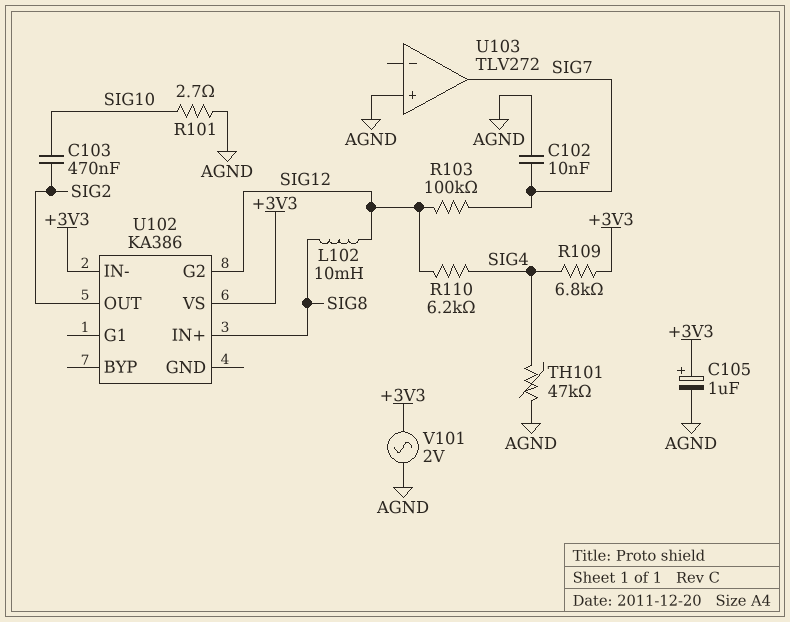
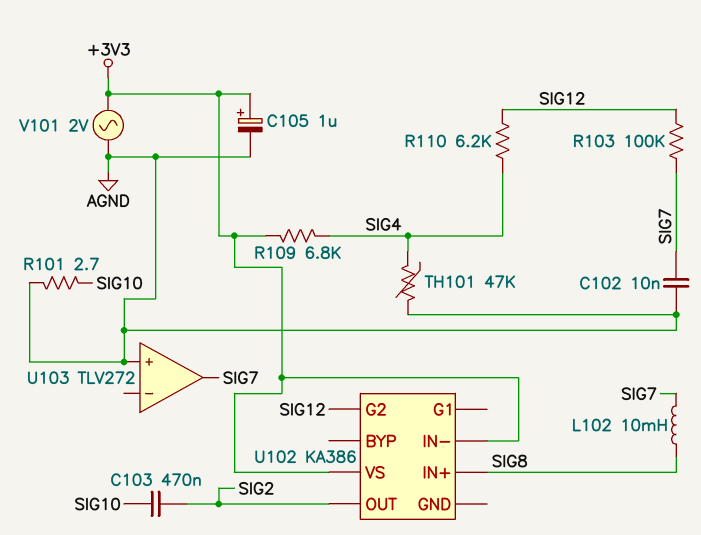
L102: 10mH (SIG8, SIG12) -> 10mH (SIG7, SIG8)

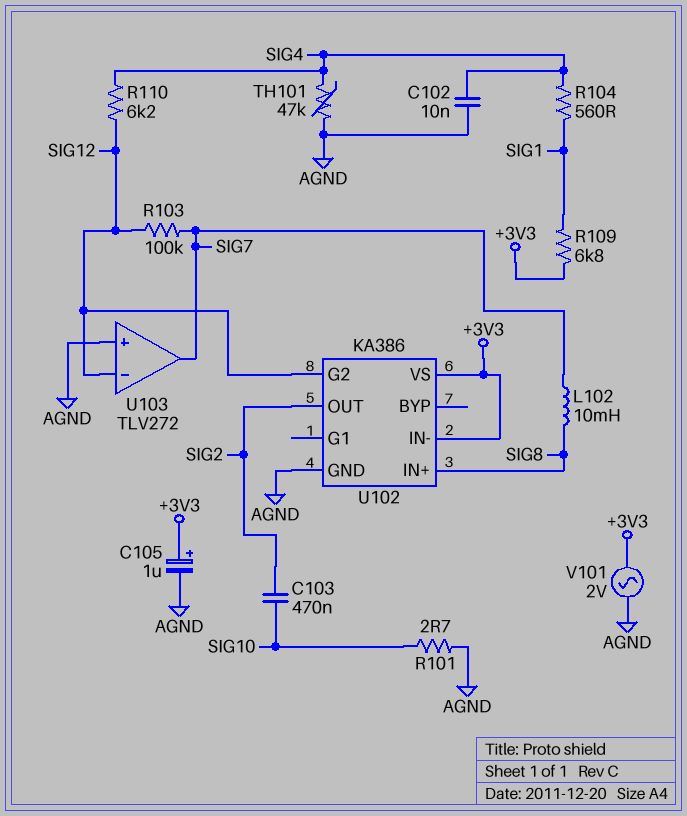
C102: 10nF (AGND, SIG7) -> 10nF (AGND, SIG4)
R104: none -> 560 (SIG1, SIG4)
R109: 6.8k (+3V3, SIG4) -> 6.8k (+3V3, SIG1)
U102 pin GND: none -> AGND
U103 pin in-: none -> SIG12

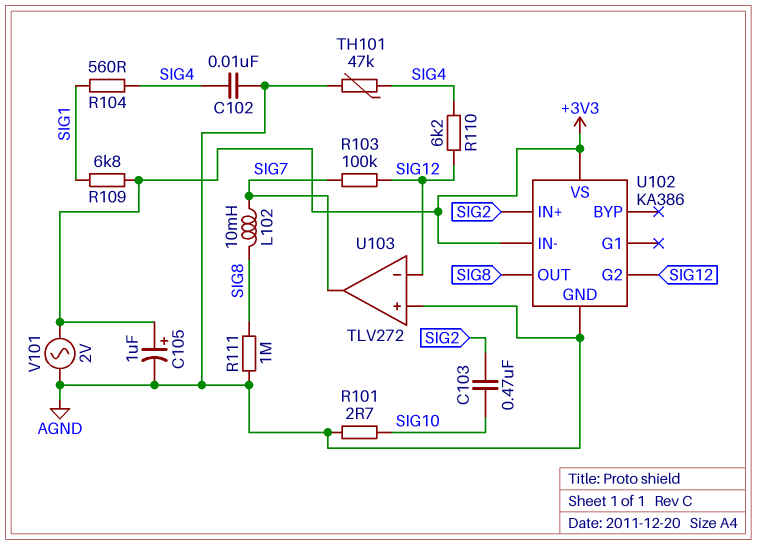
R111: none -> 1M (AGND, SIG8)
U102 pin IN+: SIG8 -> SIG2
U102 pin OUT: SIG2 -> SIG8

